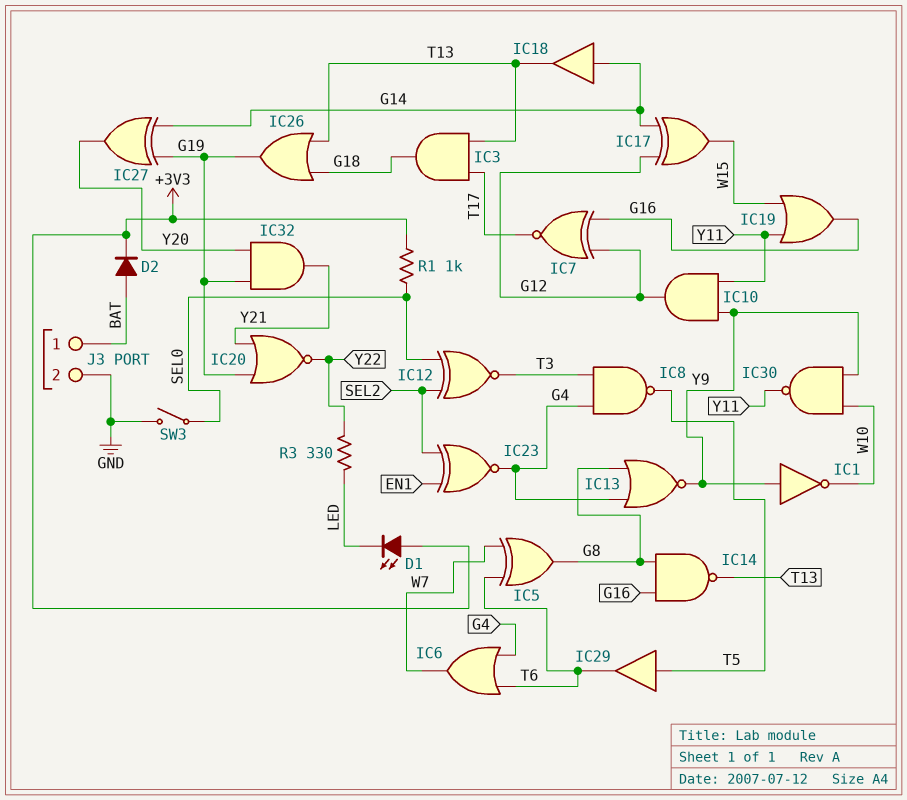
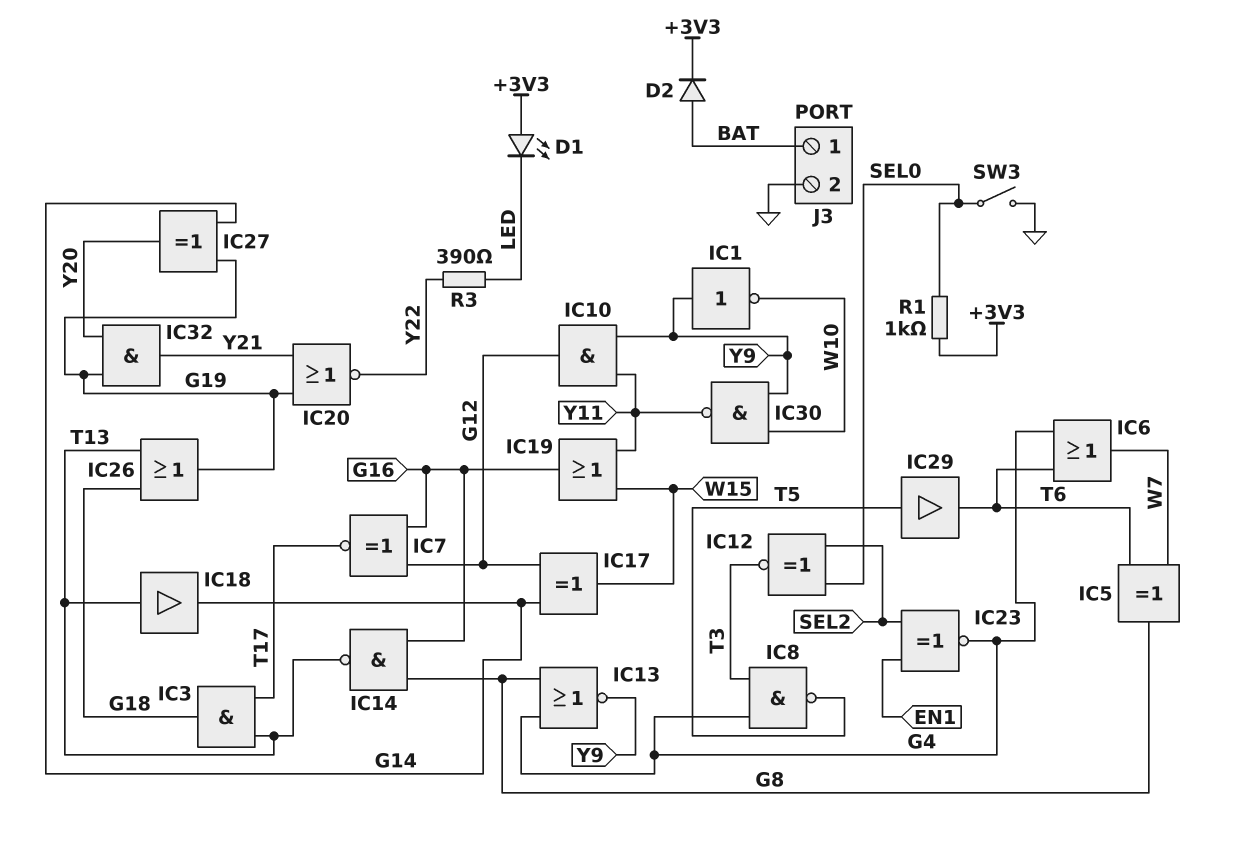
IC18: buffer (in G14, out T13) -> buffer (in T13, out G14)
R3: 330 (LED, Y22) -> 390 (LED, Y22)

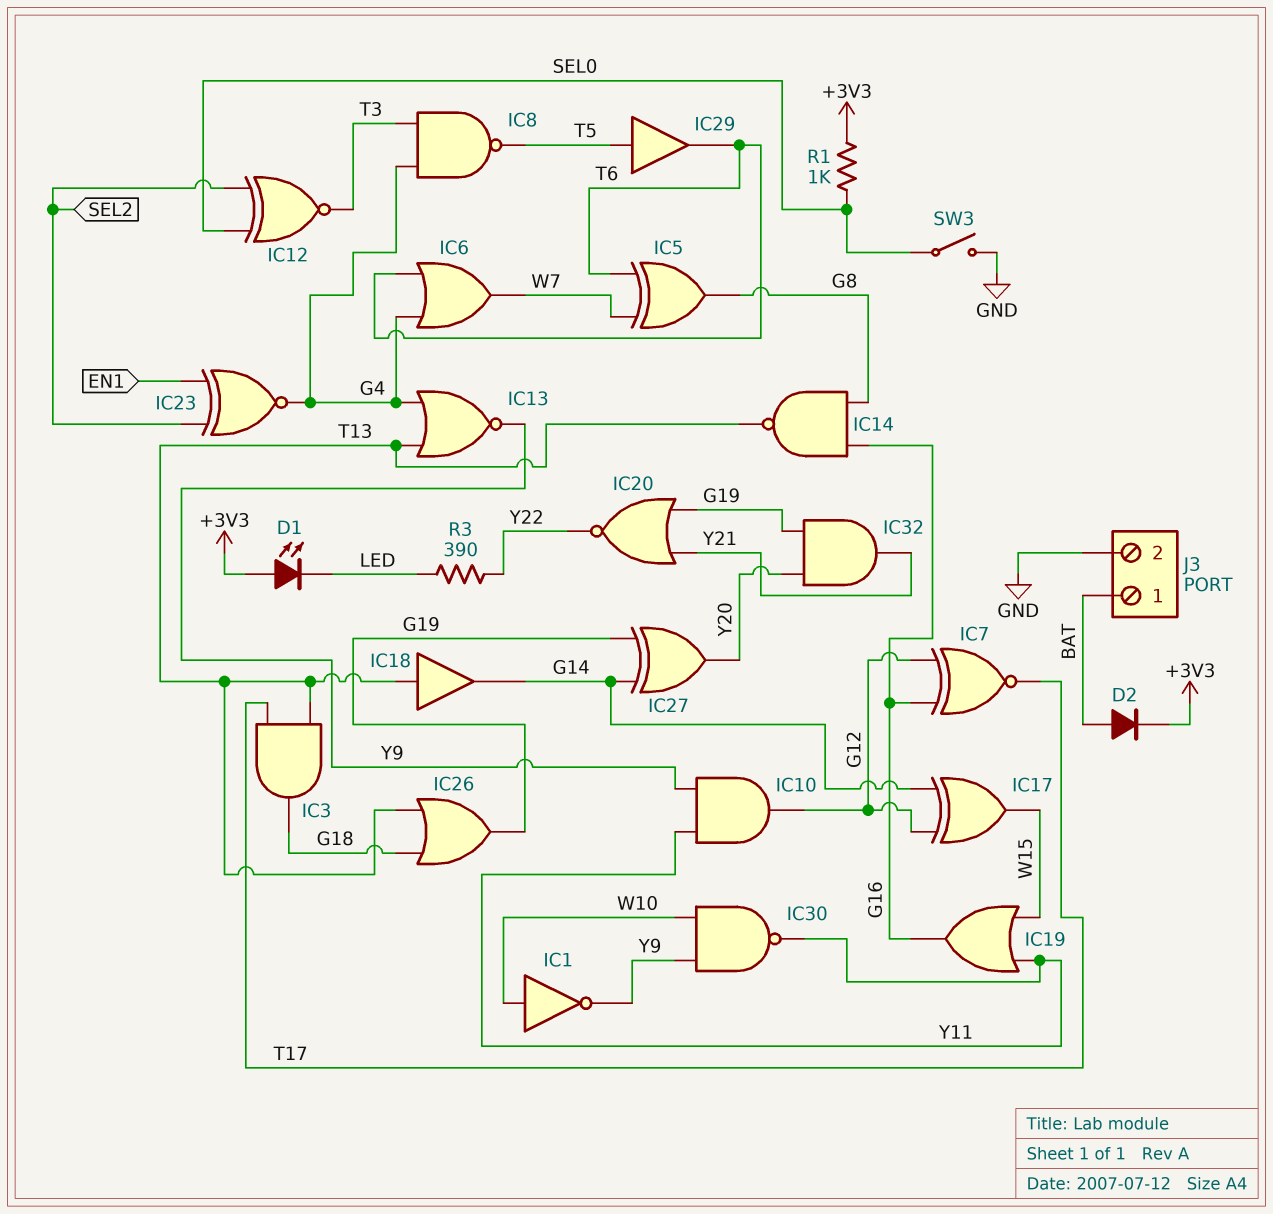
IC1: NOT (in Y9, out W10) -> NOT (in W10, out Y9)
IC13: NOR (in G4, in G8, out Y9) -> NOR (in G4, in T13, out Y9)

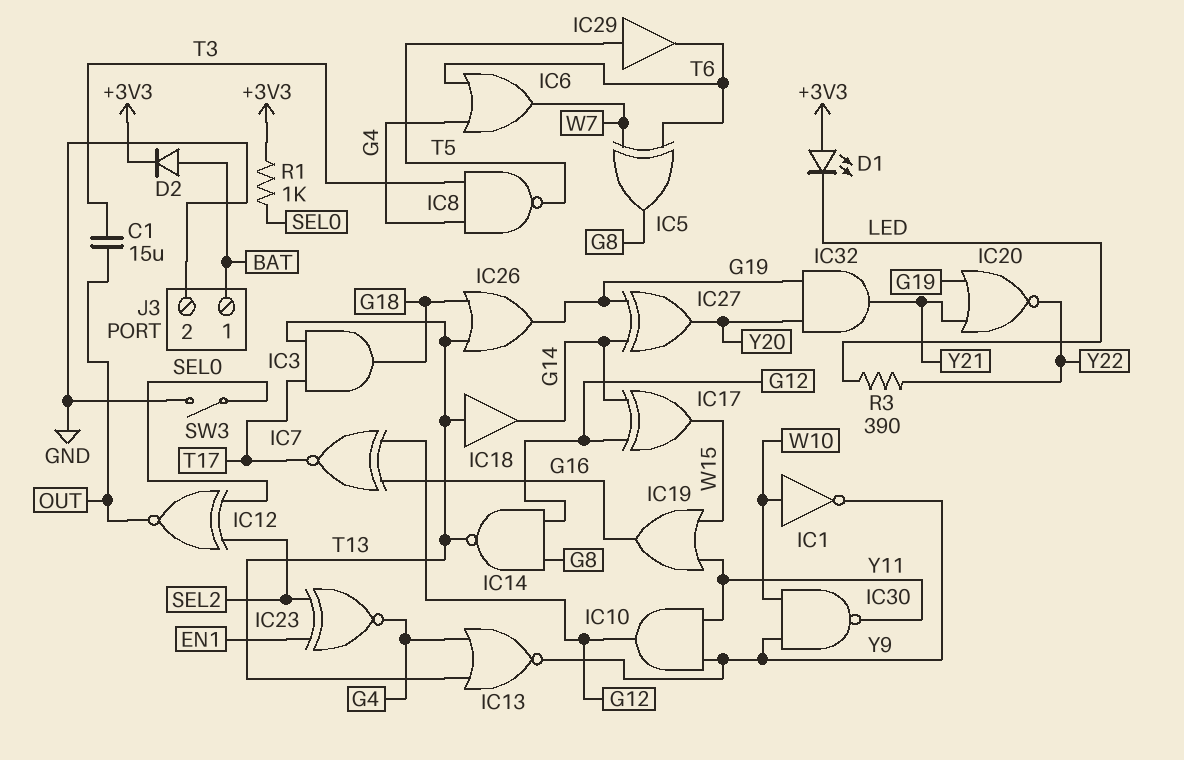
C1: none -> 15uF (OUT, T3)
IC12: XNOR (in SEL0, in SEL2, out T3) -> XNOR (in SEL0, in SEL2, out OUT)
IC14: NAND (in G8, in G16, out T13) -> NAND (in G8, in G12, out T13)

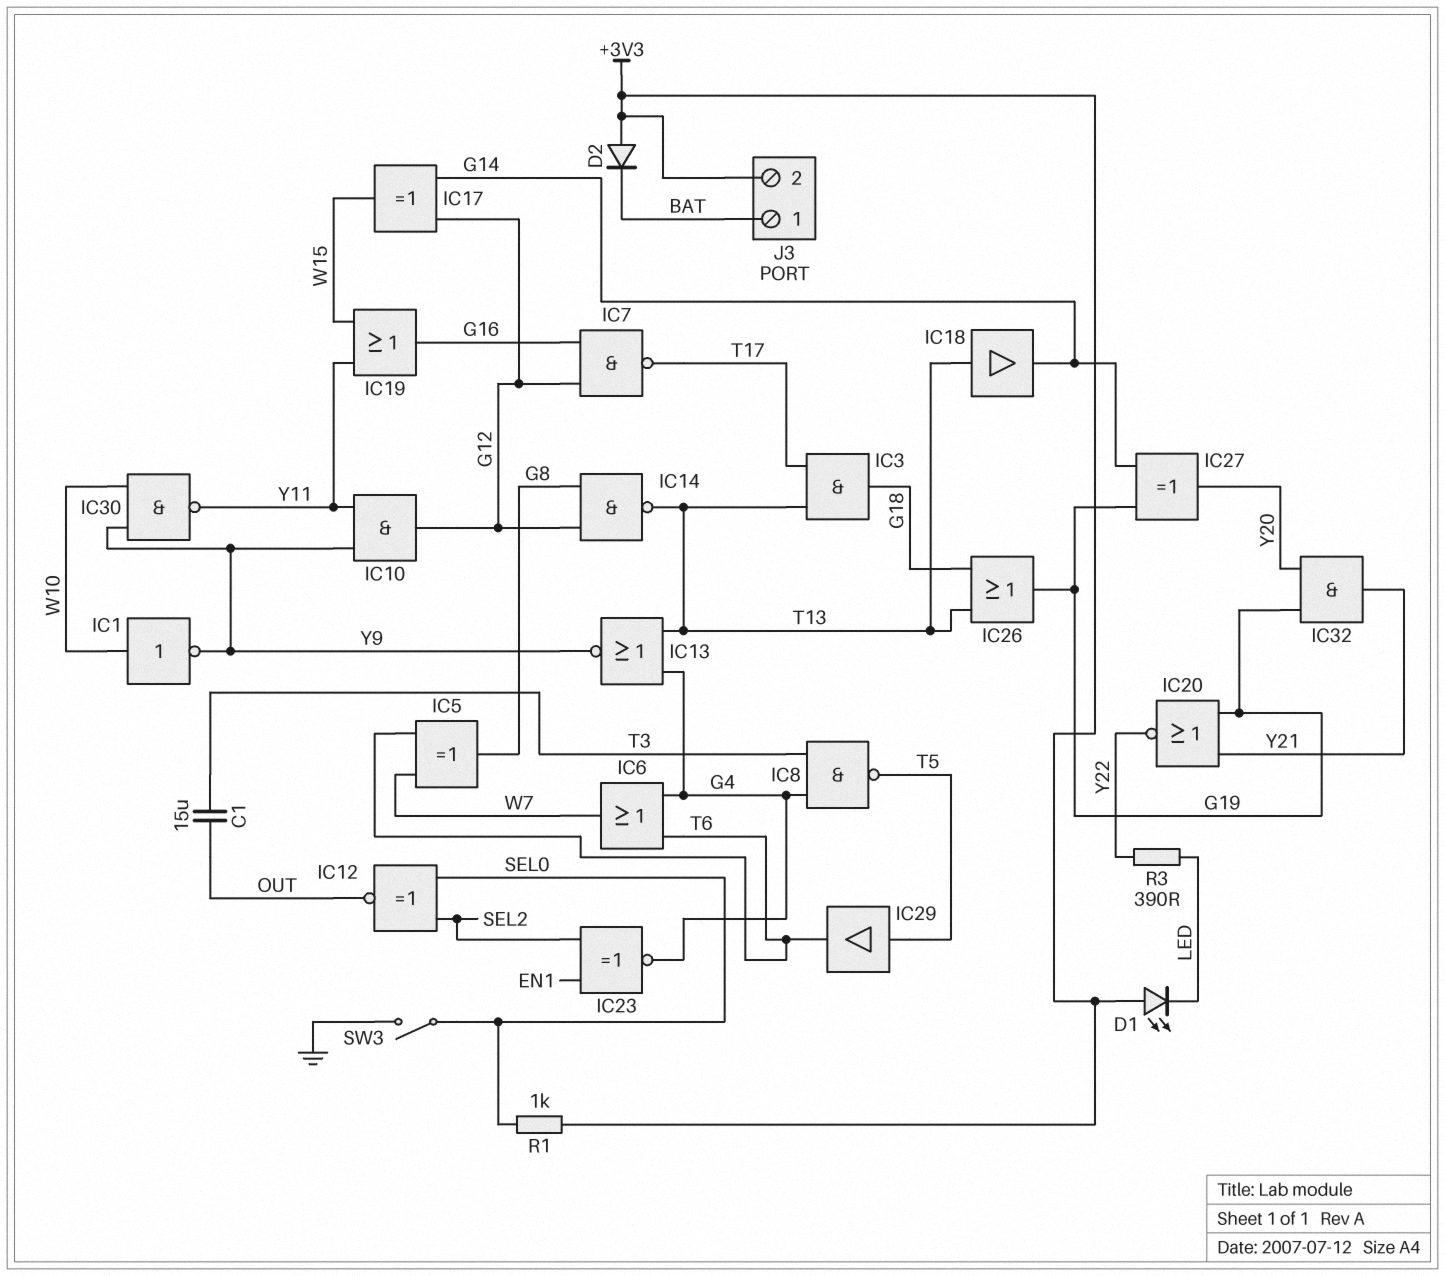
D2: diode (A BAT, K +3V3) -> diode (A +3V3, K BAT)
IC7: XNOR (in G12, in G16, out T17) -> NAND (in G12, in G16, out T17)
J3 pin 2: GND -> +3V3

